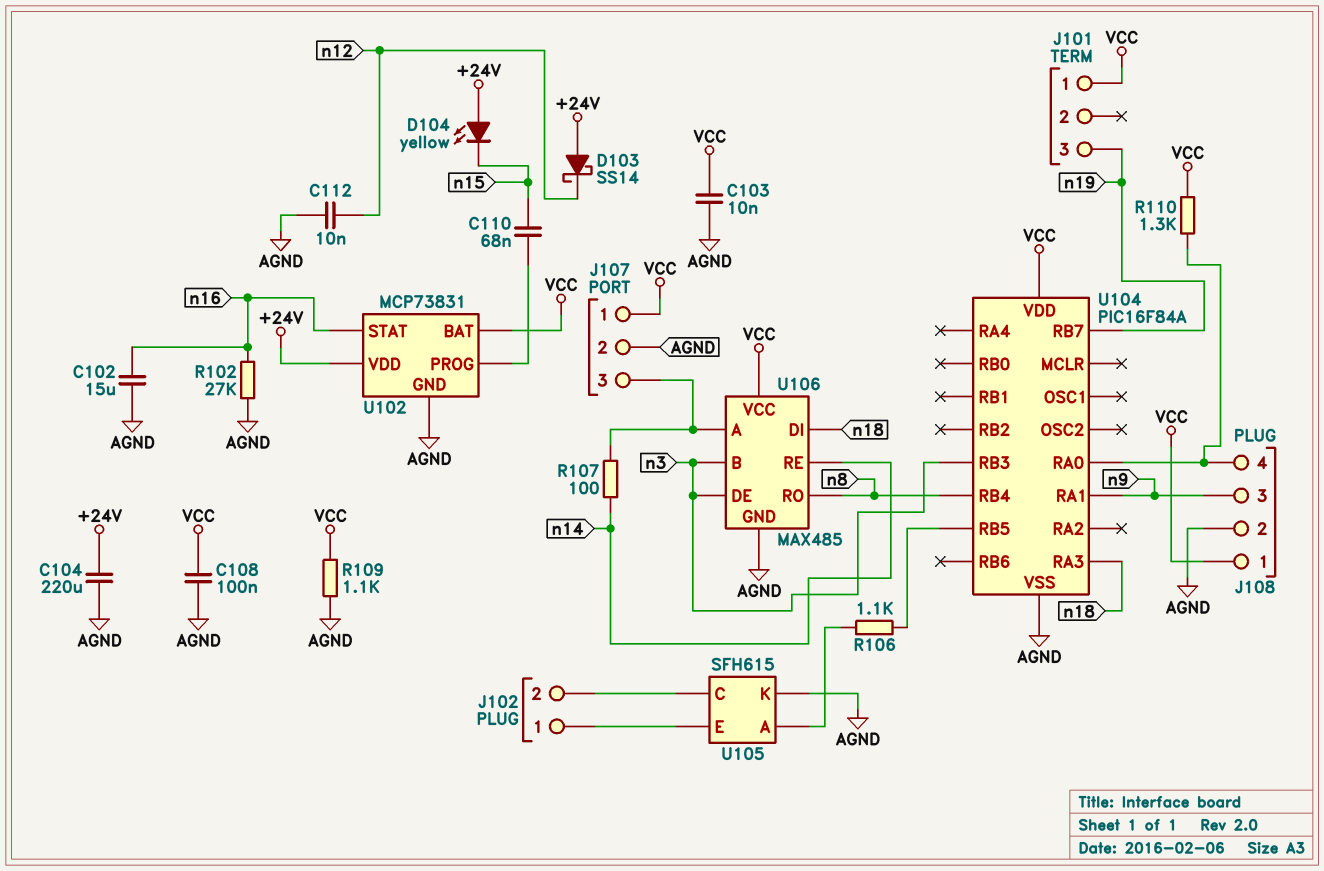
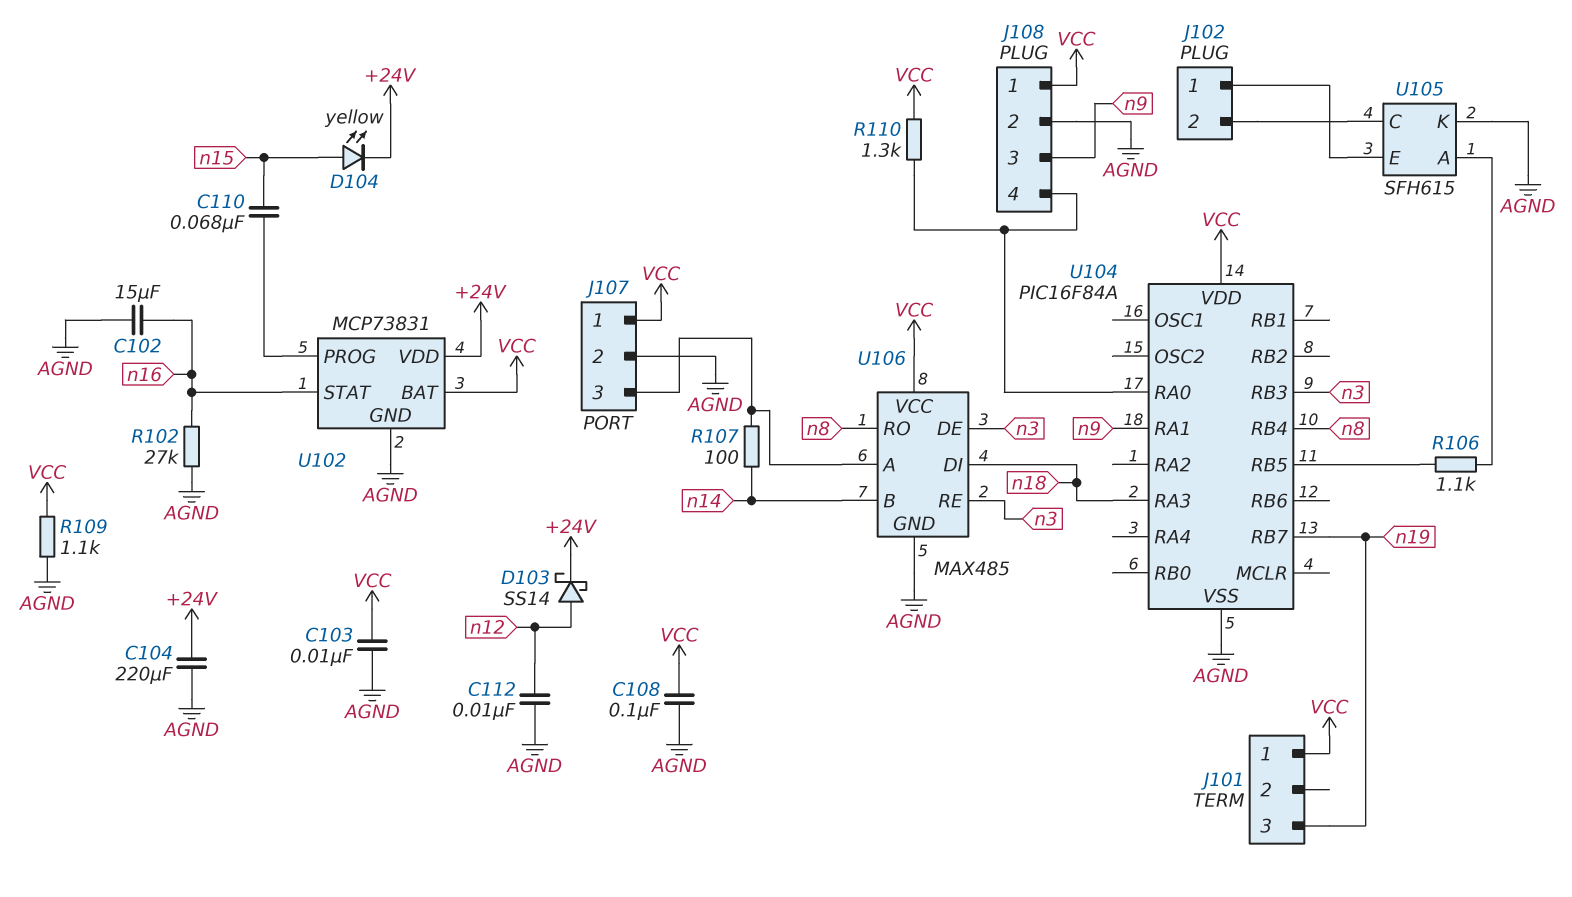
D103: schottky SS14 (A +24V, K n12) -> schottky SS14 (A n12, K +24V)
D104: LED yellow (A +24V, K n15) -> LED yellow (A n15, K +24V)
U106 pin B: n3 -> n14
U106 pin RE: n14 -> n3

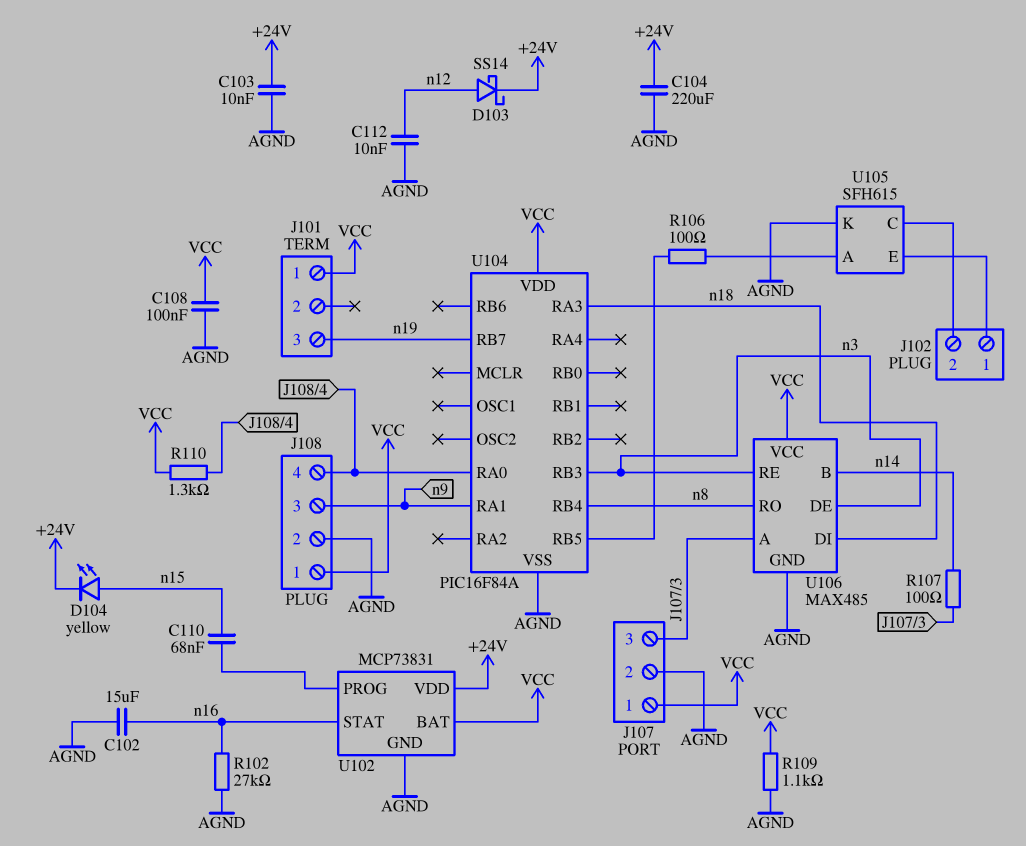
C103: 10nF (AGND, VCC) -> 10nF (+24V, AGND)
R106: 1.1k (U104/RB5, U105/A) -> 100 (U104/RB5, U105/A)

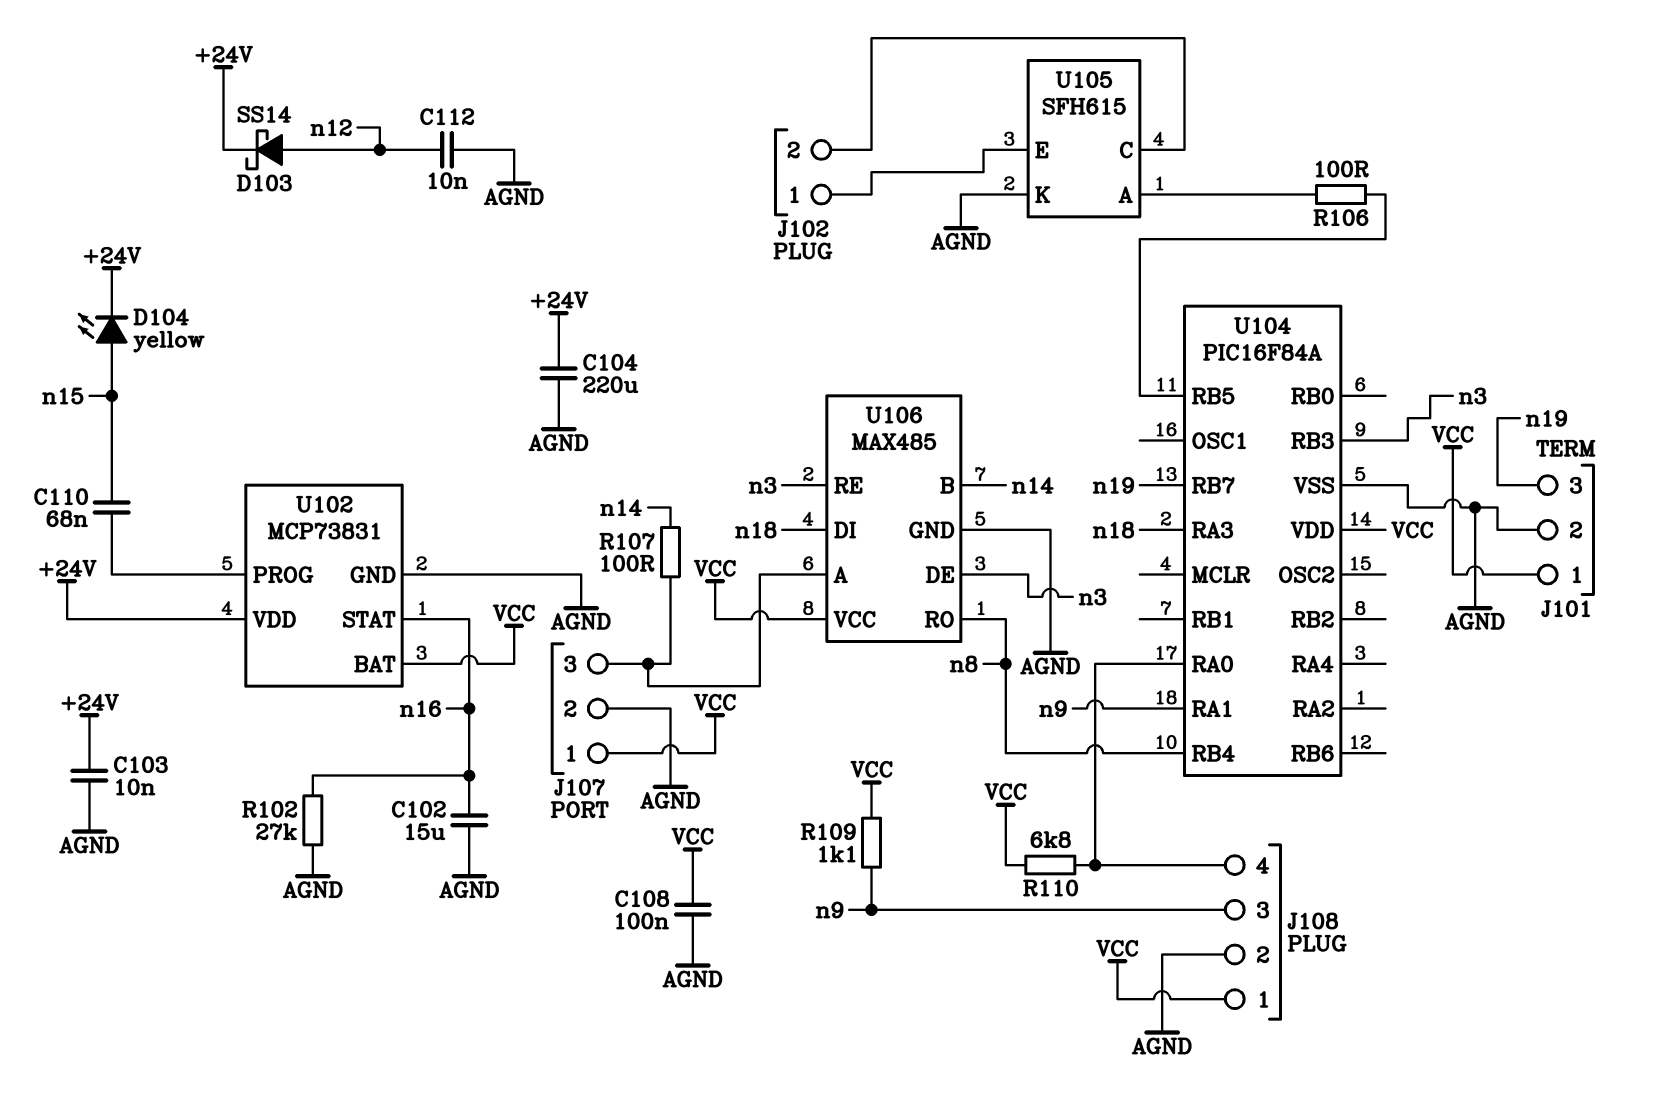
J101 pin 2: none -> AGND
R109: 1.1k (AGND, VCC) -> 1.1k (VCC, n9)
R110: 1.3k (J108/4, VCC) -> 6.8k (J108/4, VCC)

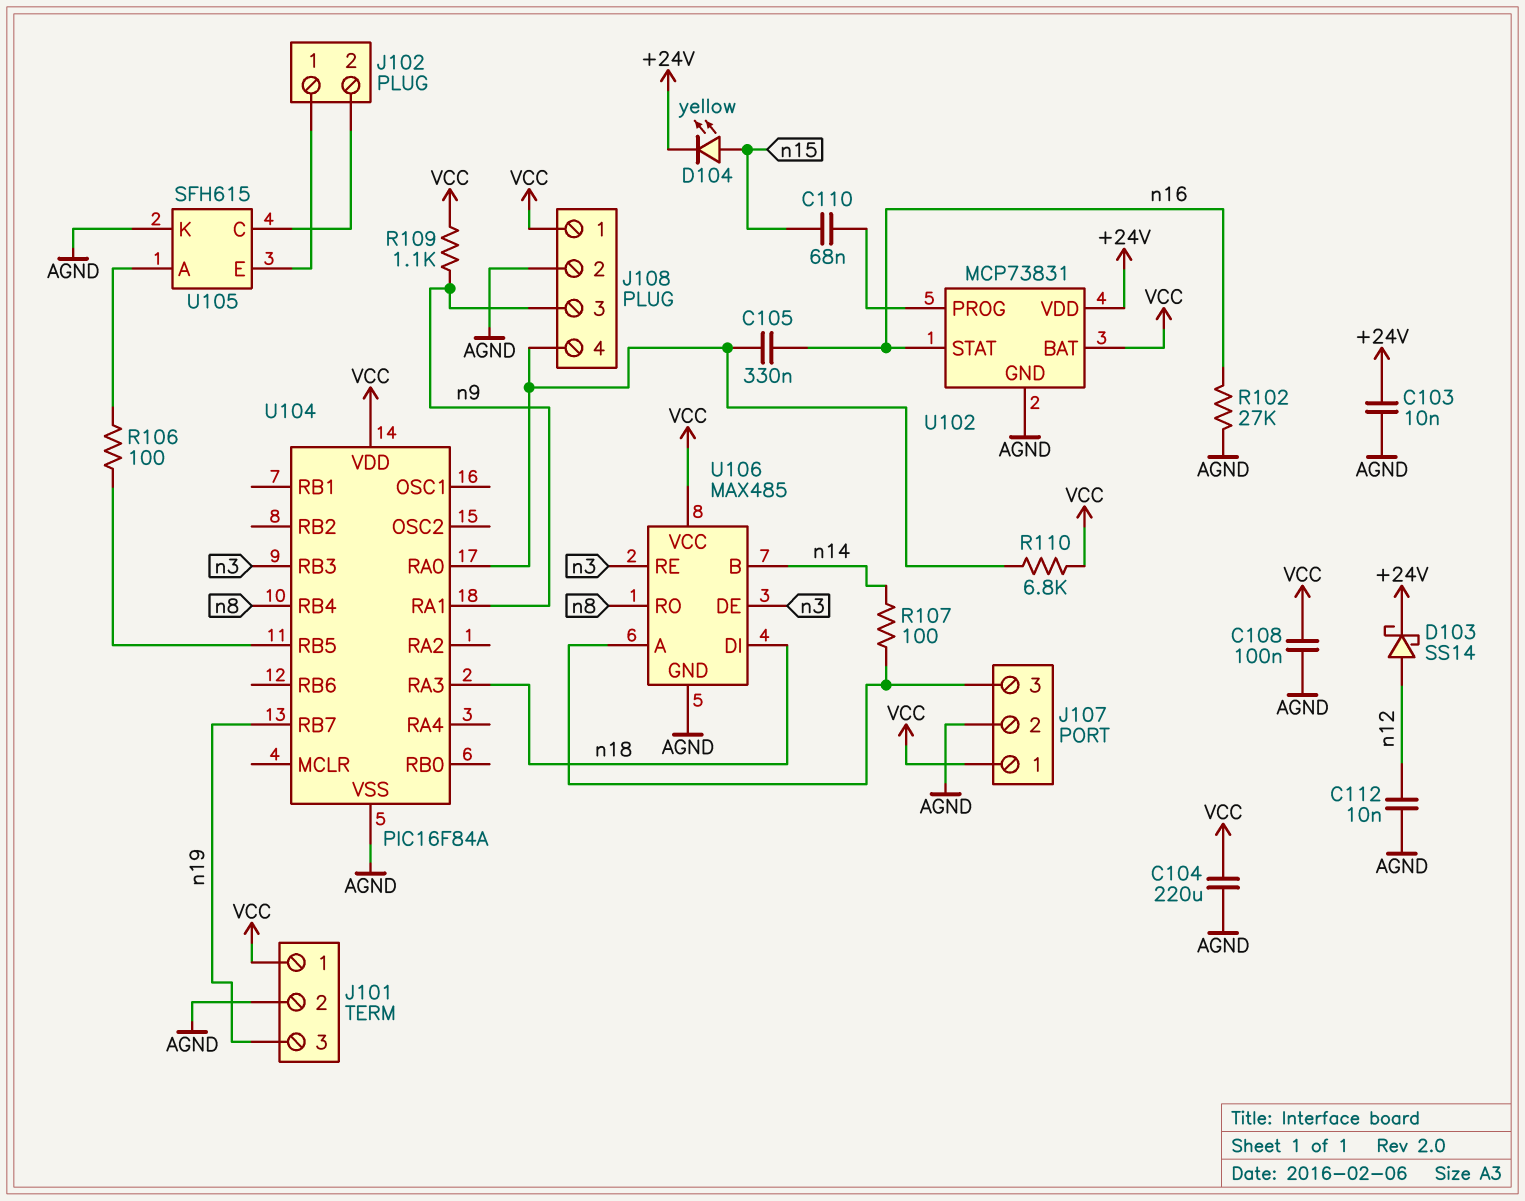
C102: 15uF (AGND, n16) -> none
C104: 220uF (+24V, AGND) -> 220uF (AGND, VCC)
C105: none -> 330nF (J108/4, n16)

